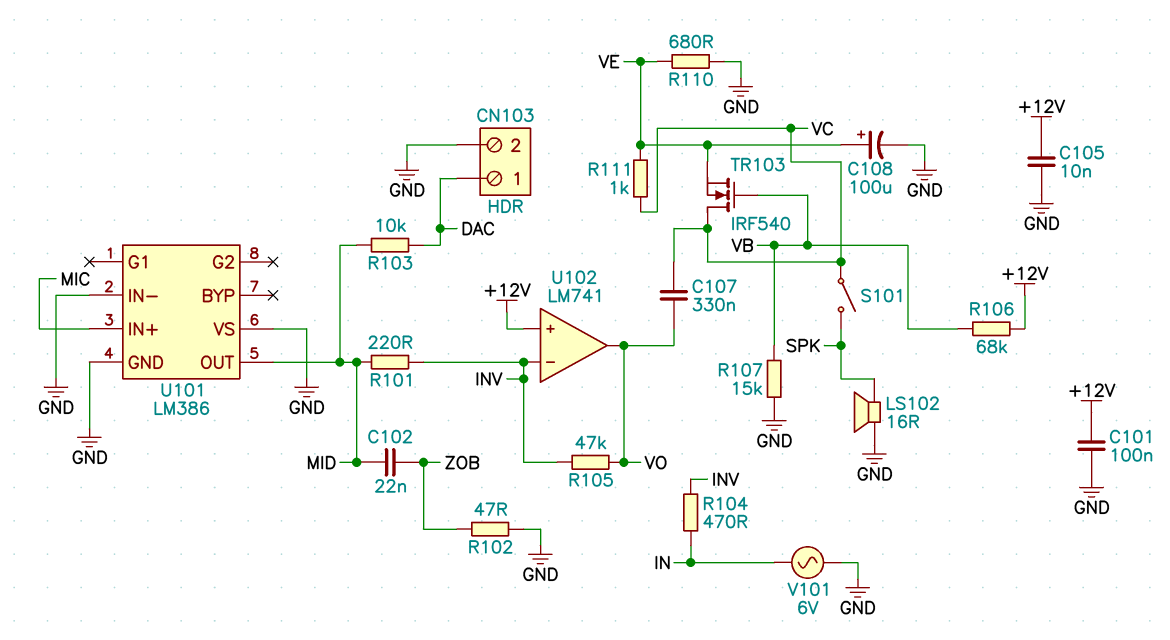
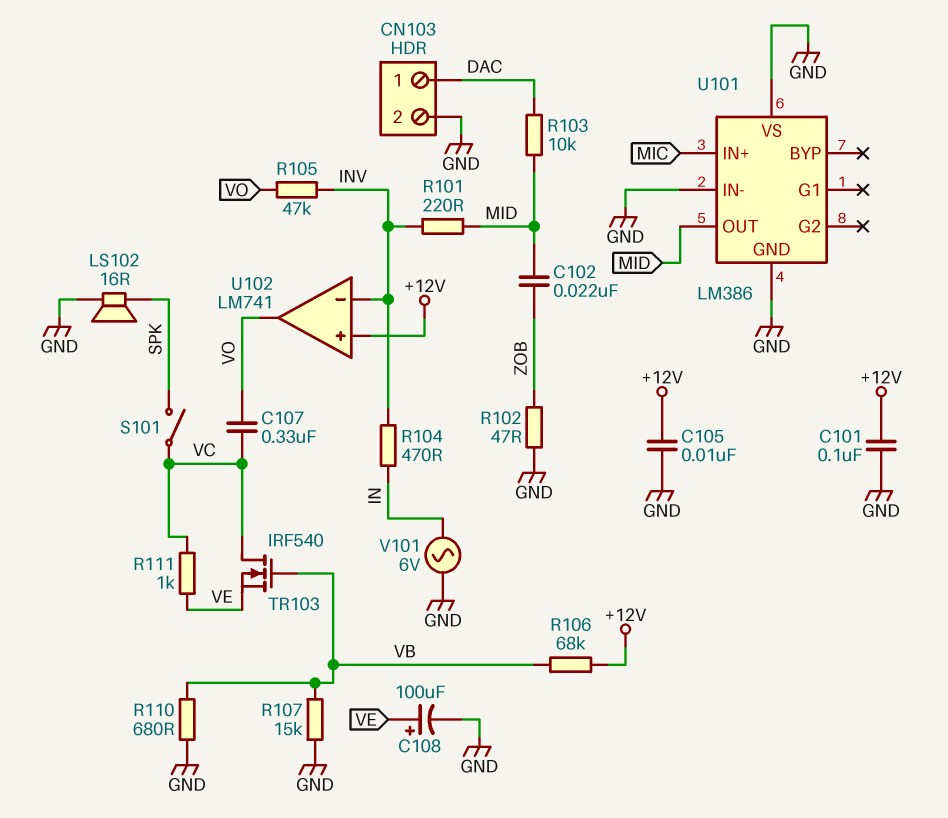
R110: 680 (GND, VE) -> 680 (GND, VB)

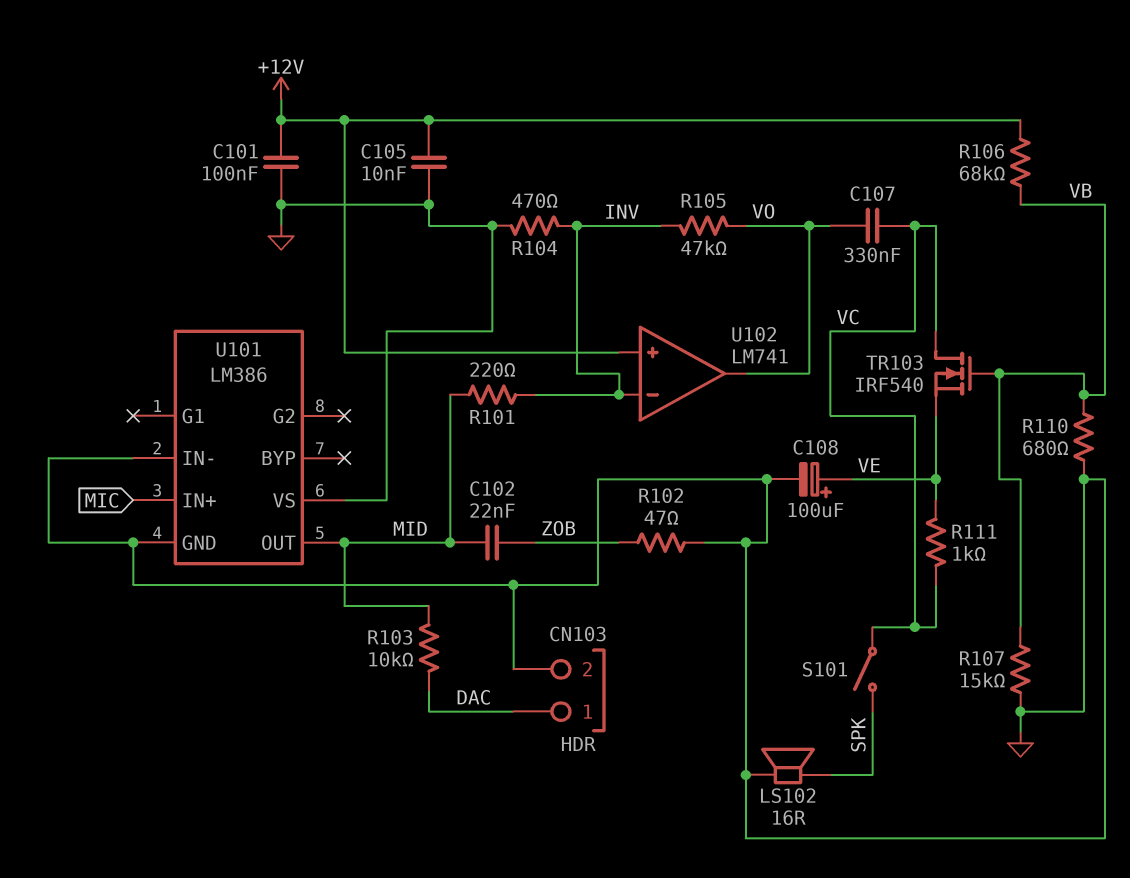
R104: 470 (IN, INV) -> 470 (GND, INV)
V101: AC 6V (GND, IN) -> none

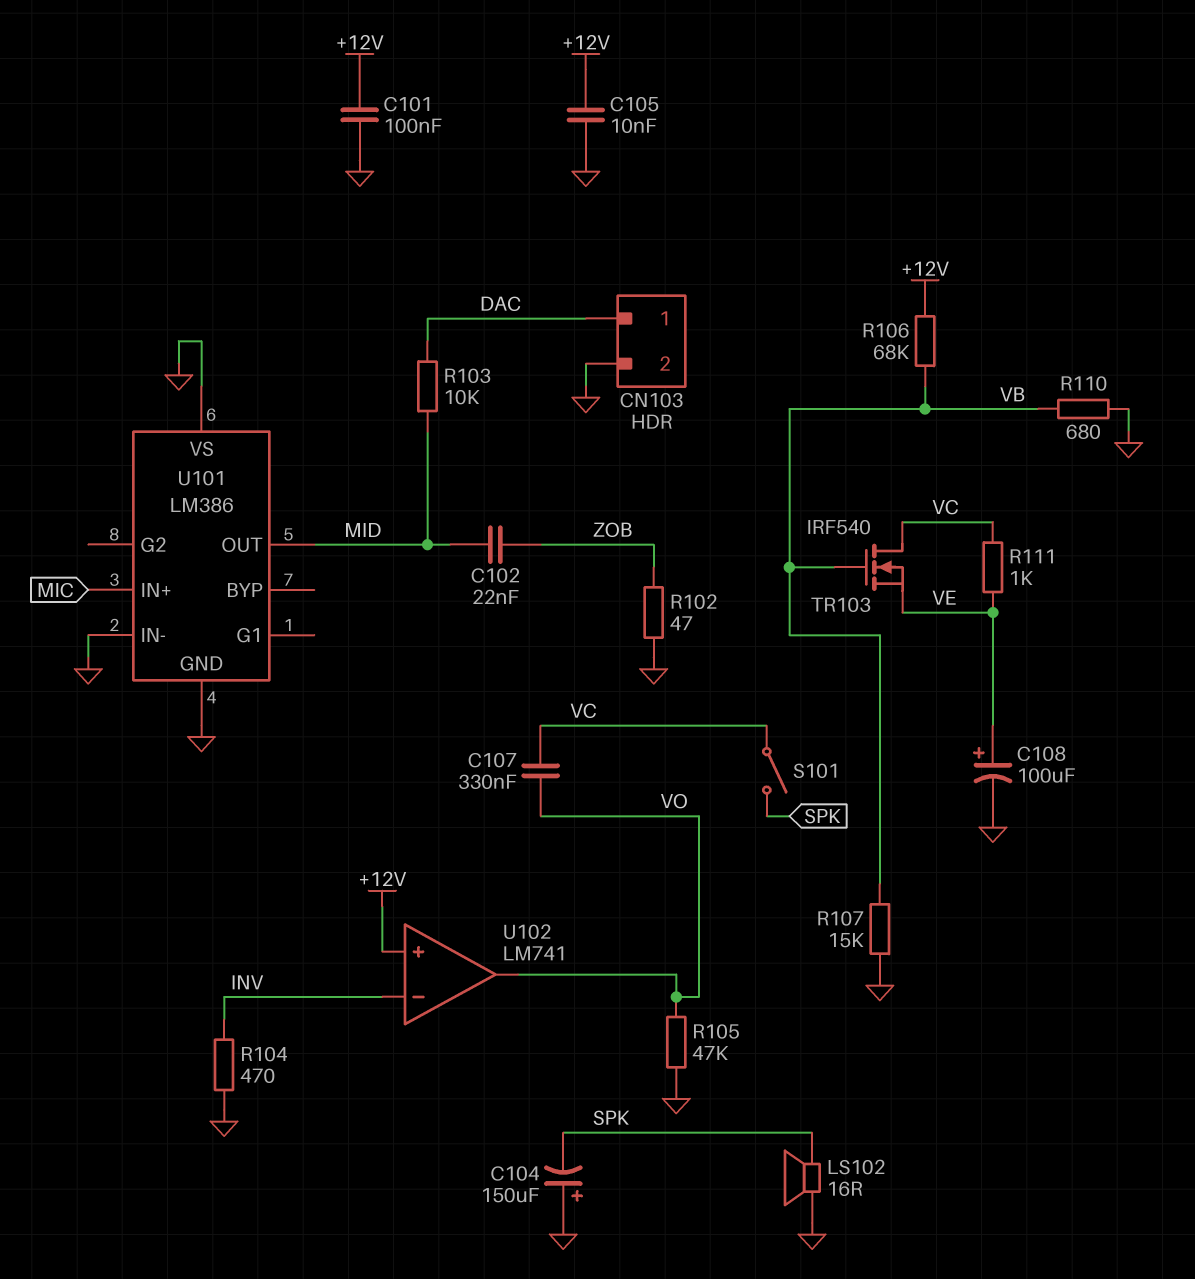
C104: none -> 150uF (plus GND, minus SPK)
R101: 220 (INV, MID) -> none
R105: 47k (INV, VO) -> 47k (GND, VO)

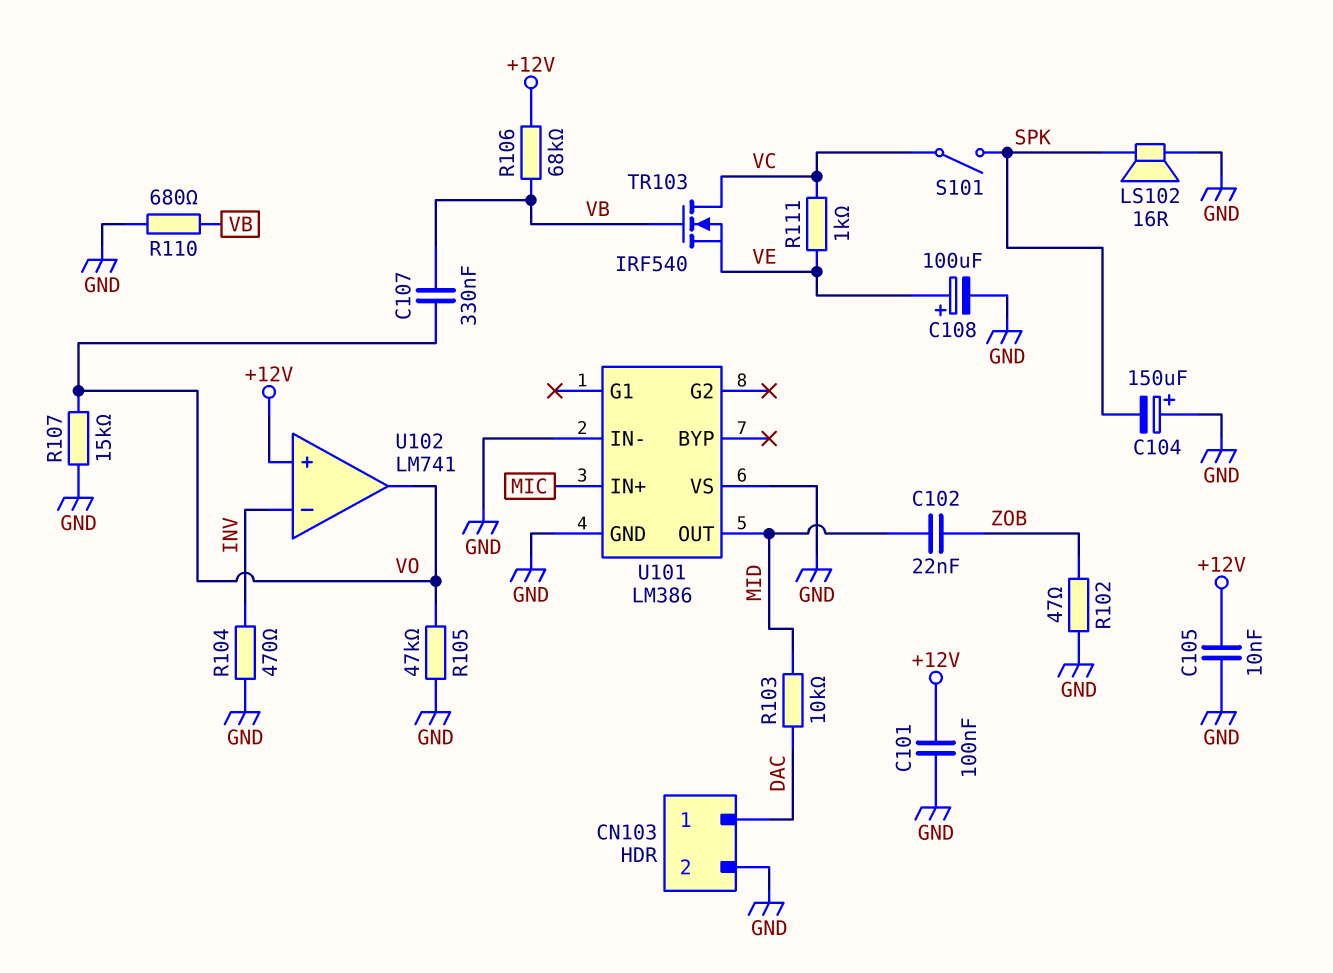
C107: 330nF (VC, VO) -> 330nF (VB, VO)
R107: 15k (GND, VB) -> 15k (GND, VO)

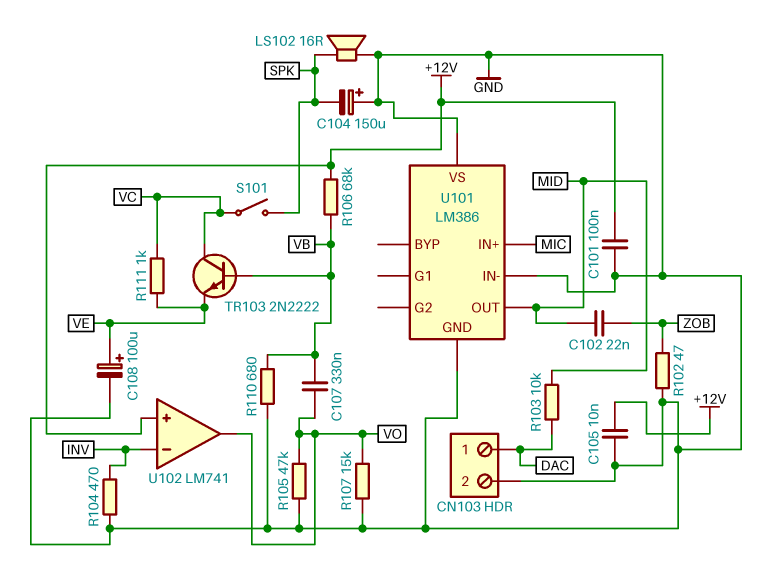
TR103: NMOS IRF540 (G VB, D VC, S VE) -> NPN 2N2222 (B VB, C VC, E VE)

